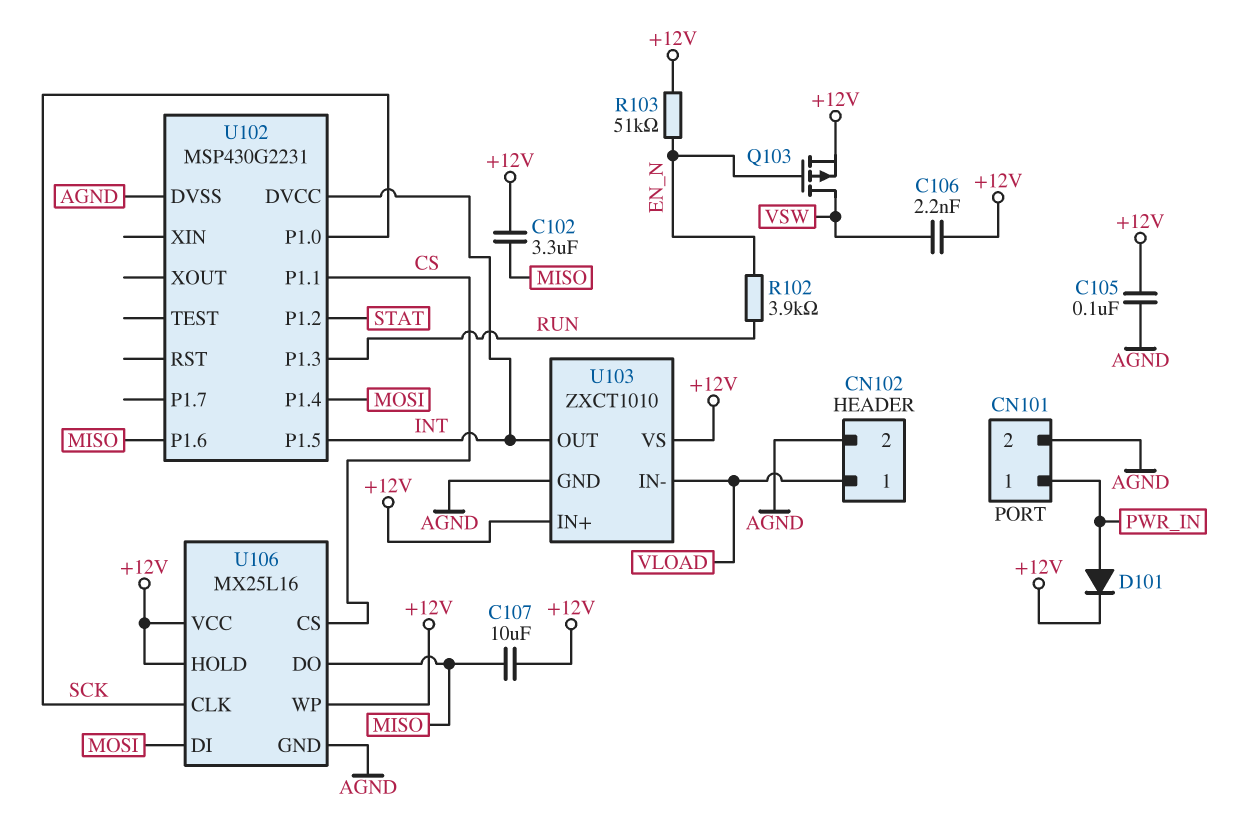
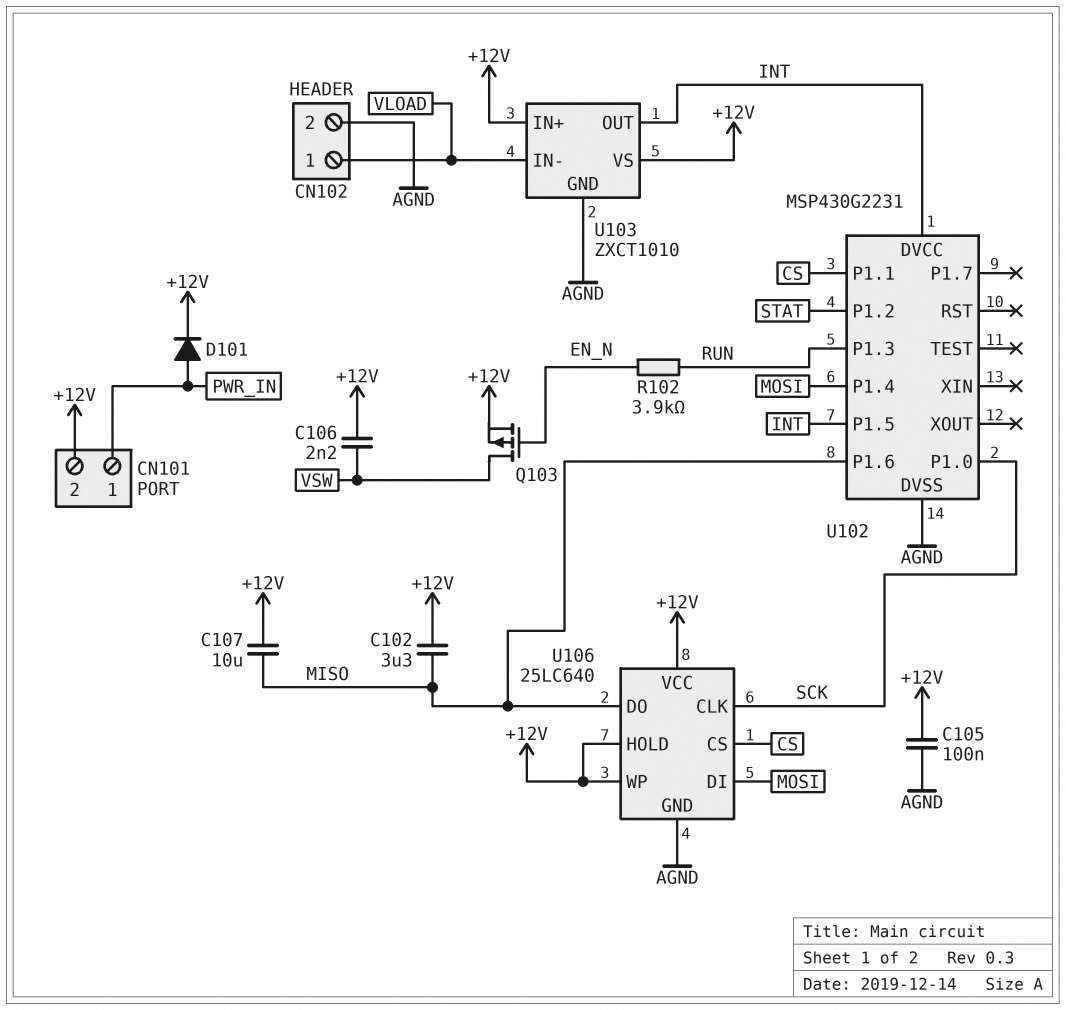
CN101 pin 2: AGND -> +12V
R103: 51k (+12V, EN_N) -> none
U106: MX25L16 -> 25LC640

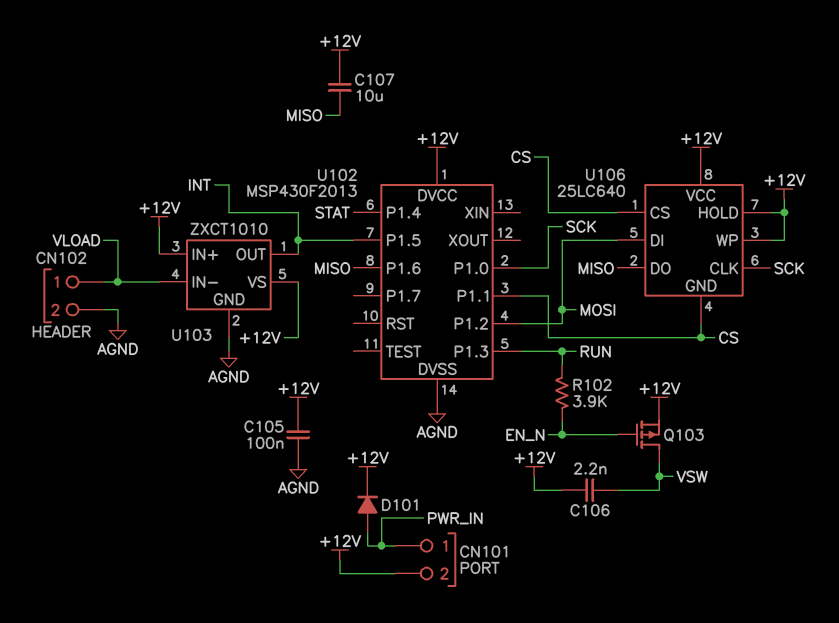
C102: 3.3uF (+12V, MISO) -> none
U102: MSP430G2231 -> MSP430F2013
U102 pin DVCC: INT -> +12V
U102 pin P1.2: STAT -> MOSI
U102 pin P1.4: MOSI -> STAT
U106 pin GND: AGND -> CS

